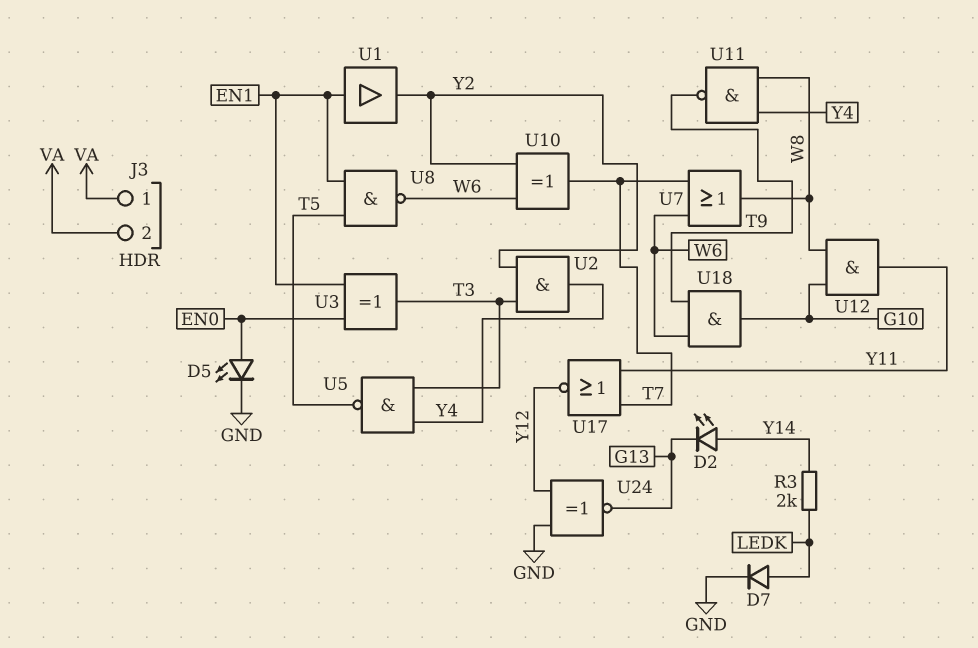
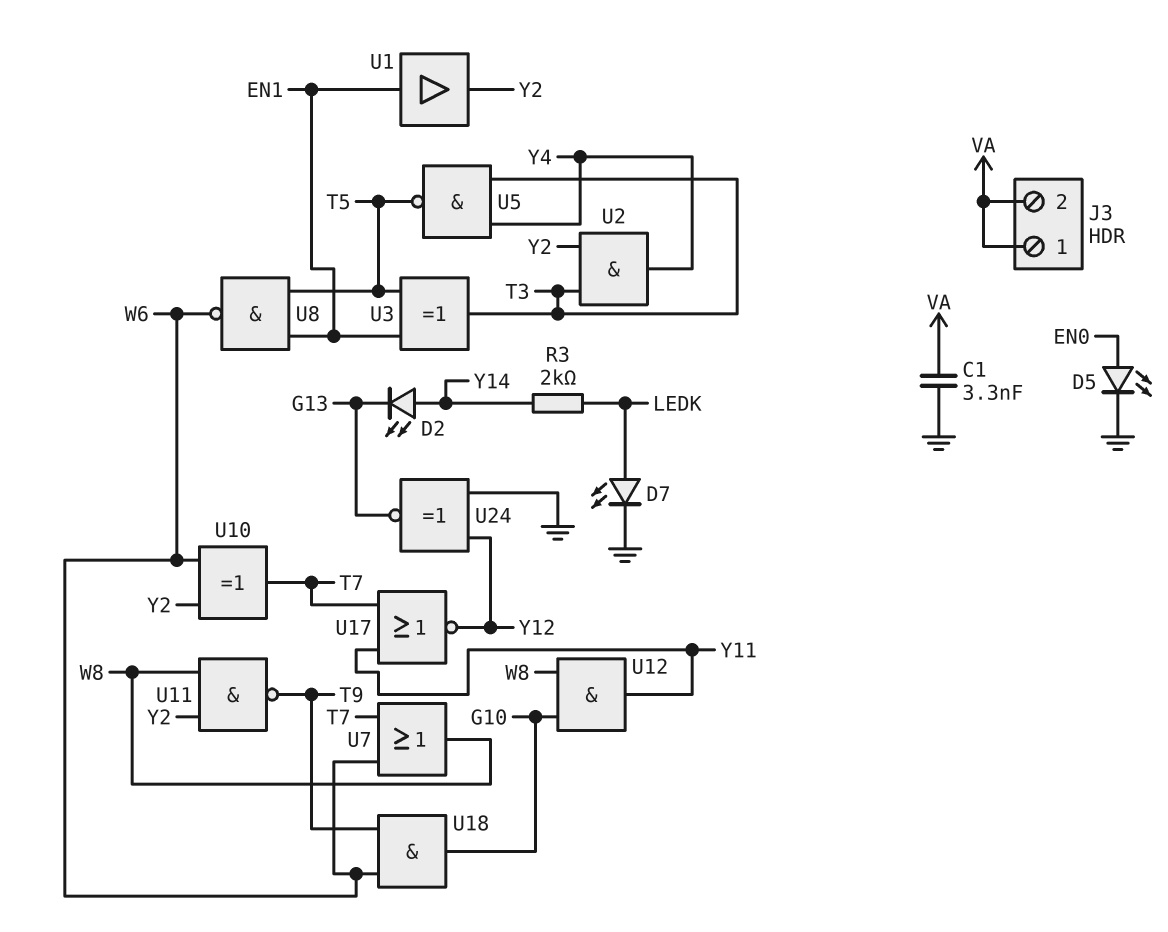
C1: none -> 3.3nF (GND, VA)
D7: diode (A LEDK, K GND) -> LED (A LEDK, K GND)
U3: XOR (in EN0, in EN1, out T3) -> XOR (in EN1, in T5, out T3)
U11: NAND (in W8, in Y4, out T9) -> NAND (in W8, in Y2, out T9)

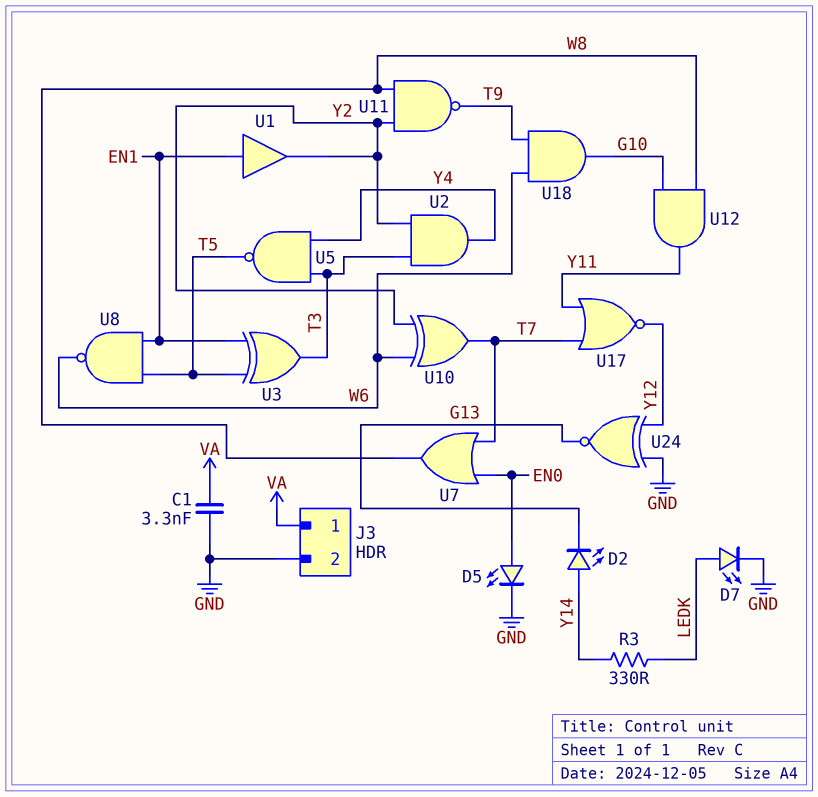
J3 pin 2: VA -> GND
R3: 2k (LEDK, Y14) -> 330 (LEDK, Y14)
U7: OR (in T7, in W6, out W8) -> OR (in EN0, in T7, out W8)

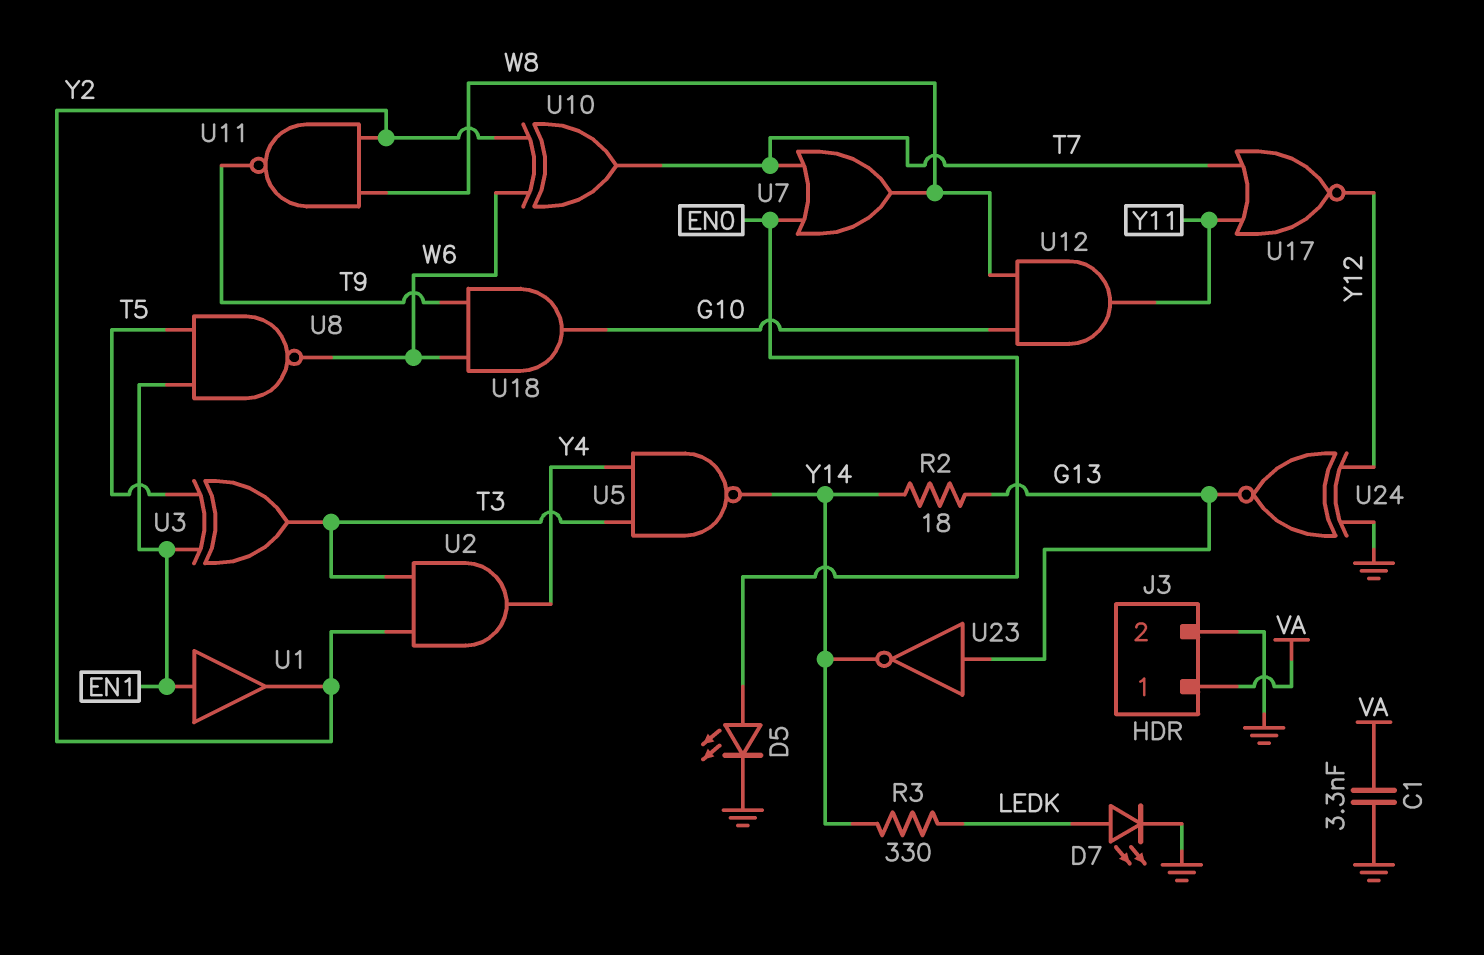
D2: LED (A Y14, K G13) -> none
R2: none -> 18 (G13, Y14)
U5: NAND (in T3, in Y4, out T5) -> NAND (in T3, in Y4, out Y14)
U23: none -> NOT (in G13, out Y14)

